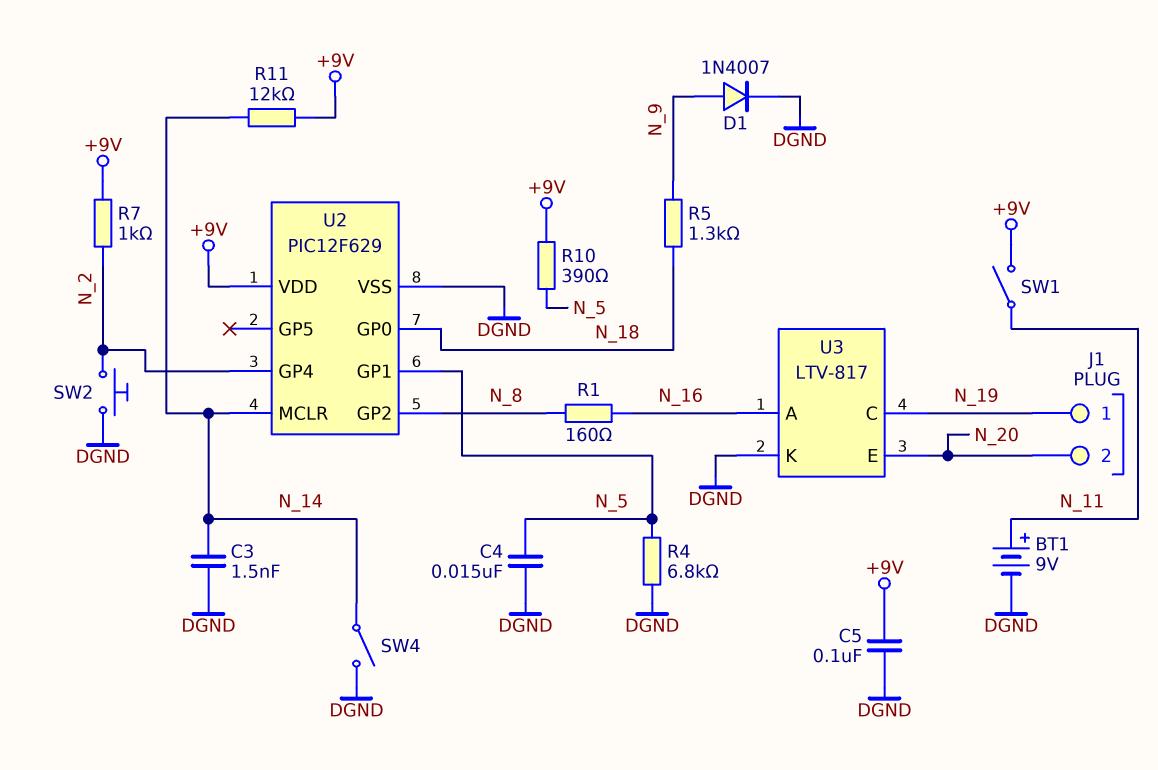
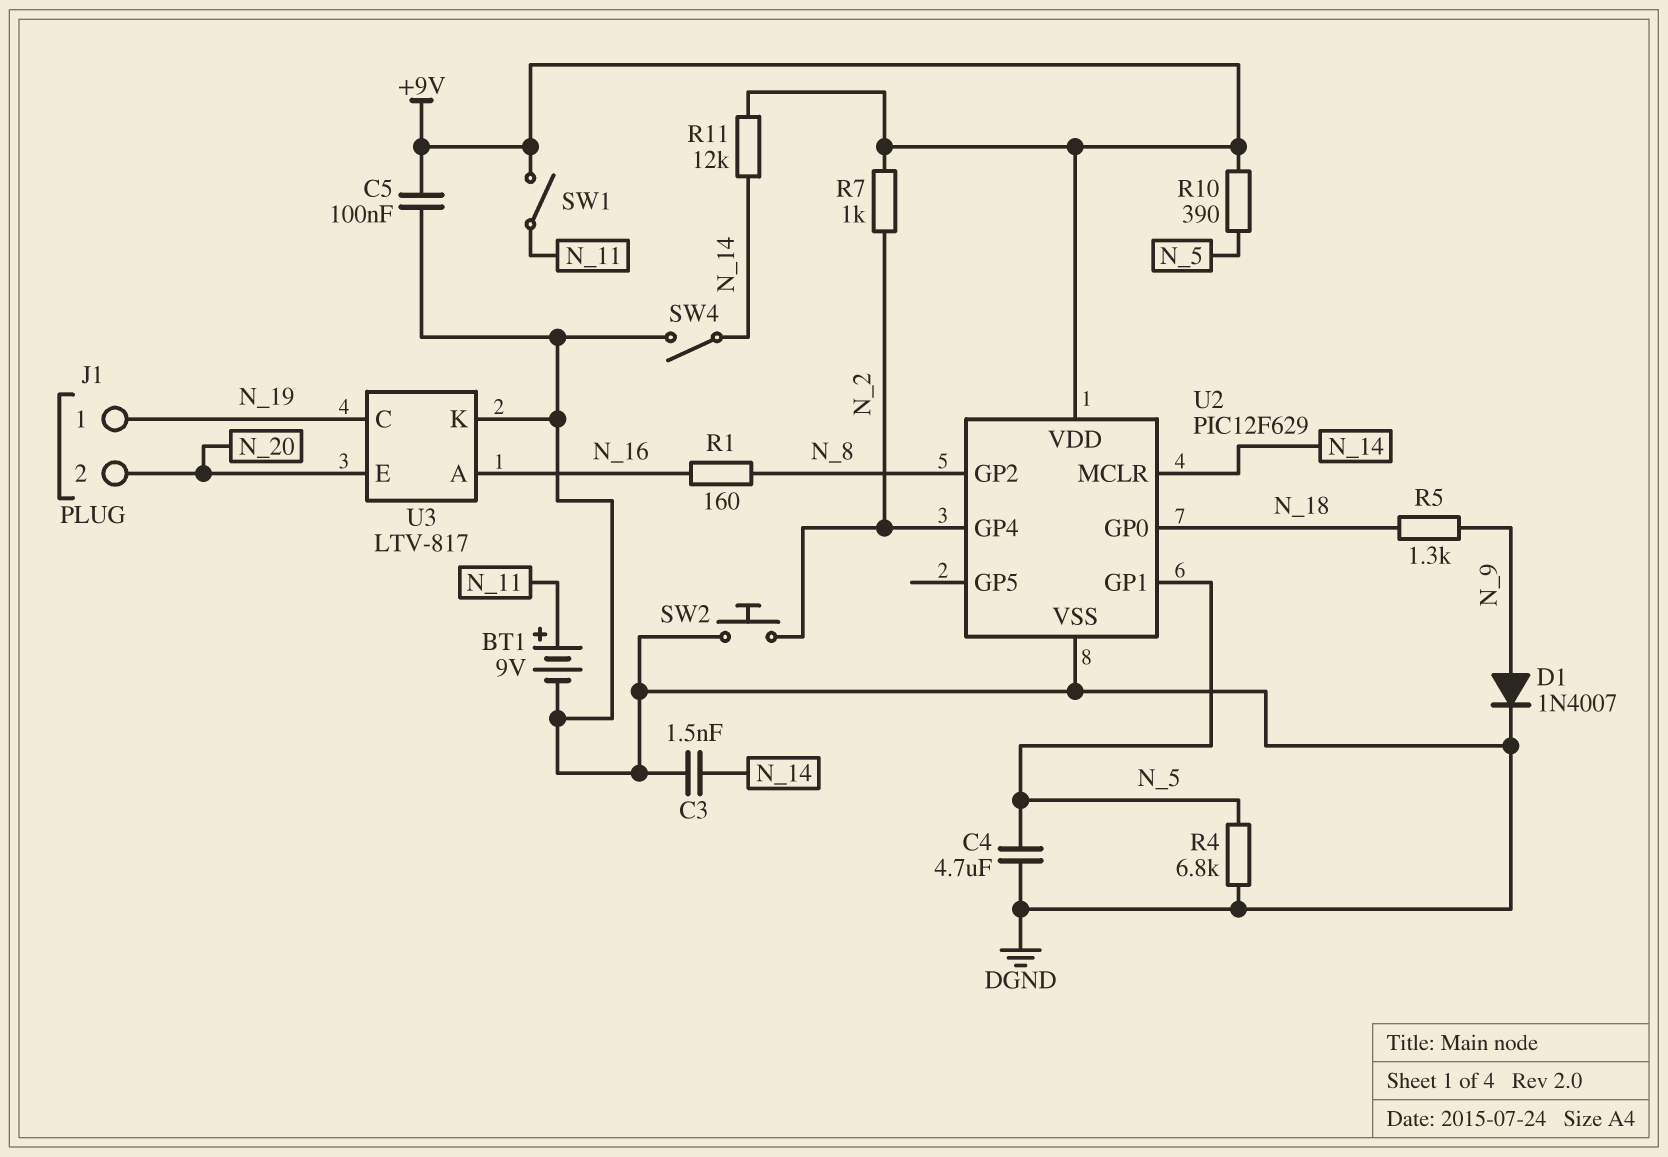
C4: 15nF (DGND, N_5) -> 4.7uF (DGND, N_5)

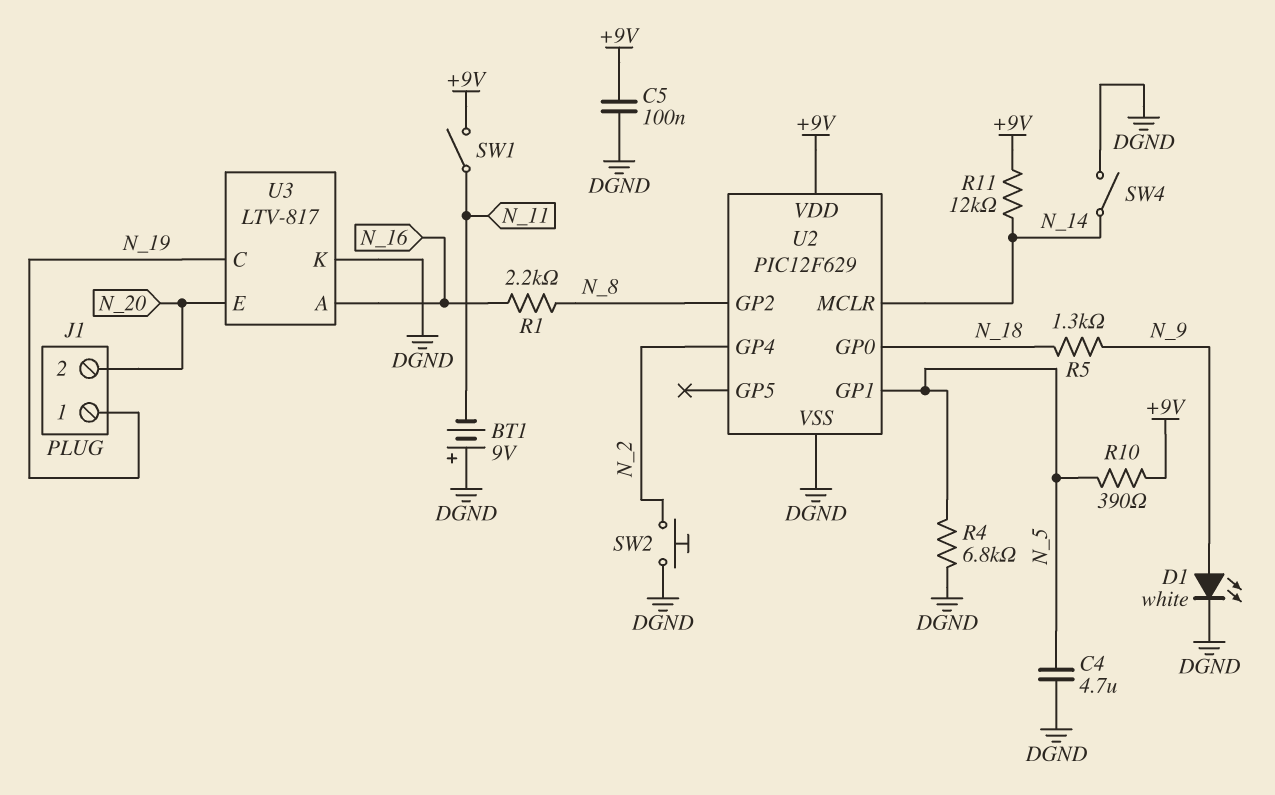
BT1: 9V (plus N_11, minus DGND) -> 9V (plus DGND, minus N_11)
C3: 1.5nF (DGND, N_14) -> none
D1: diode 1N4007 (A N_9, K DGND) -> LED white (A N_9, K DGND)
R1: 160 (N_8, N_16) -> 2.2k (N_8, N_16)
R7: 1k (+9V, N_2) -> none

